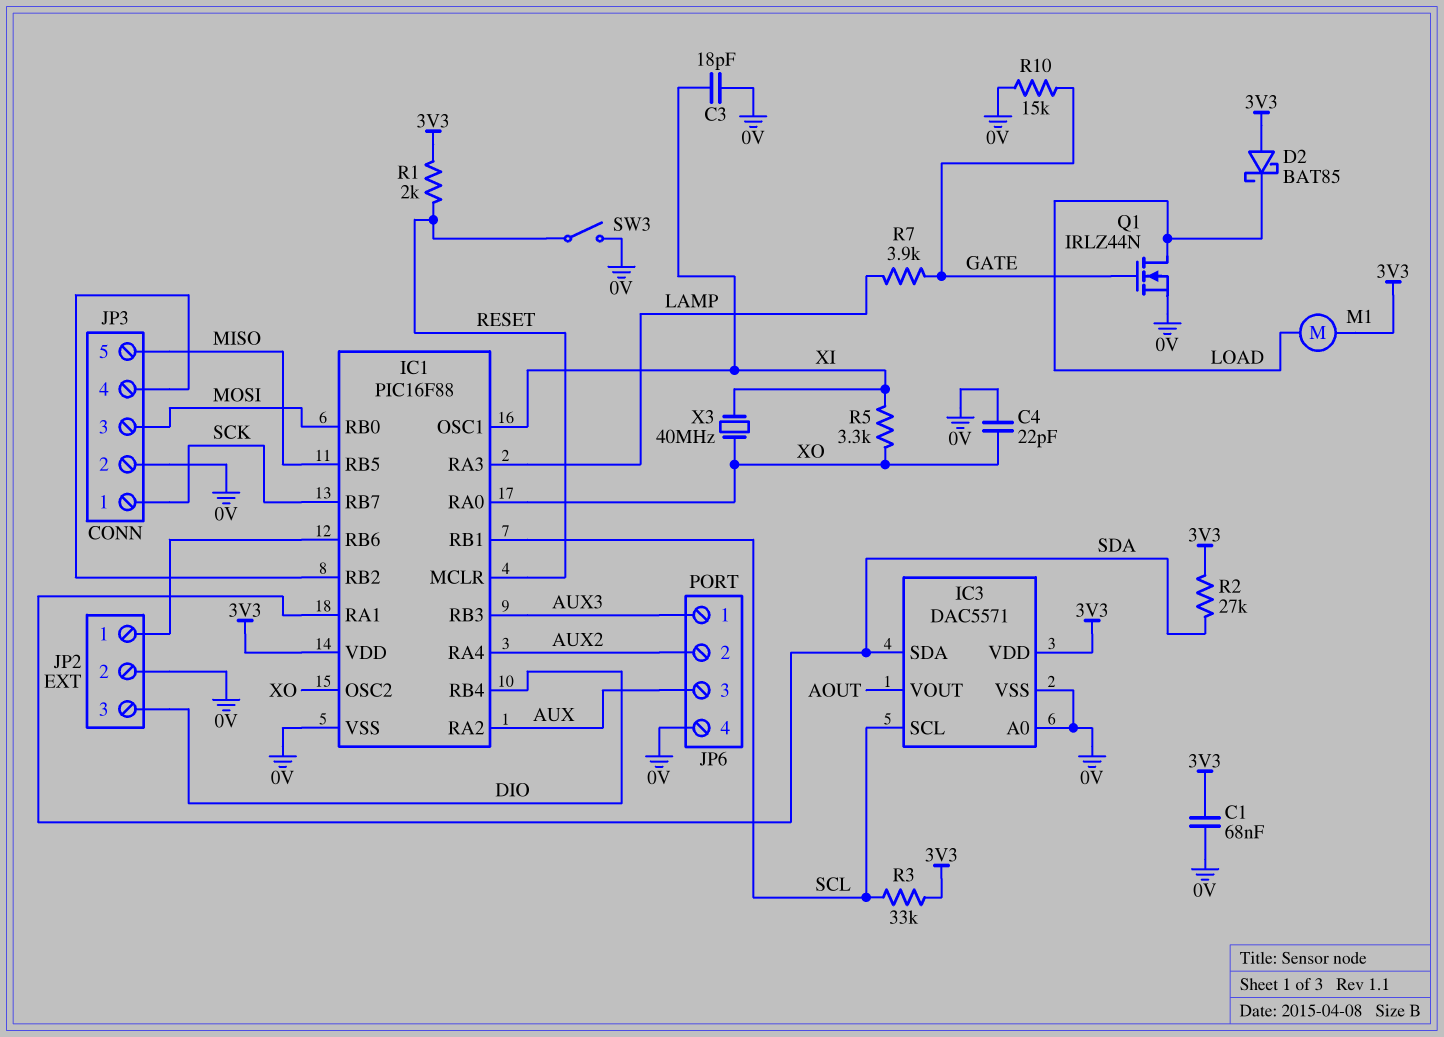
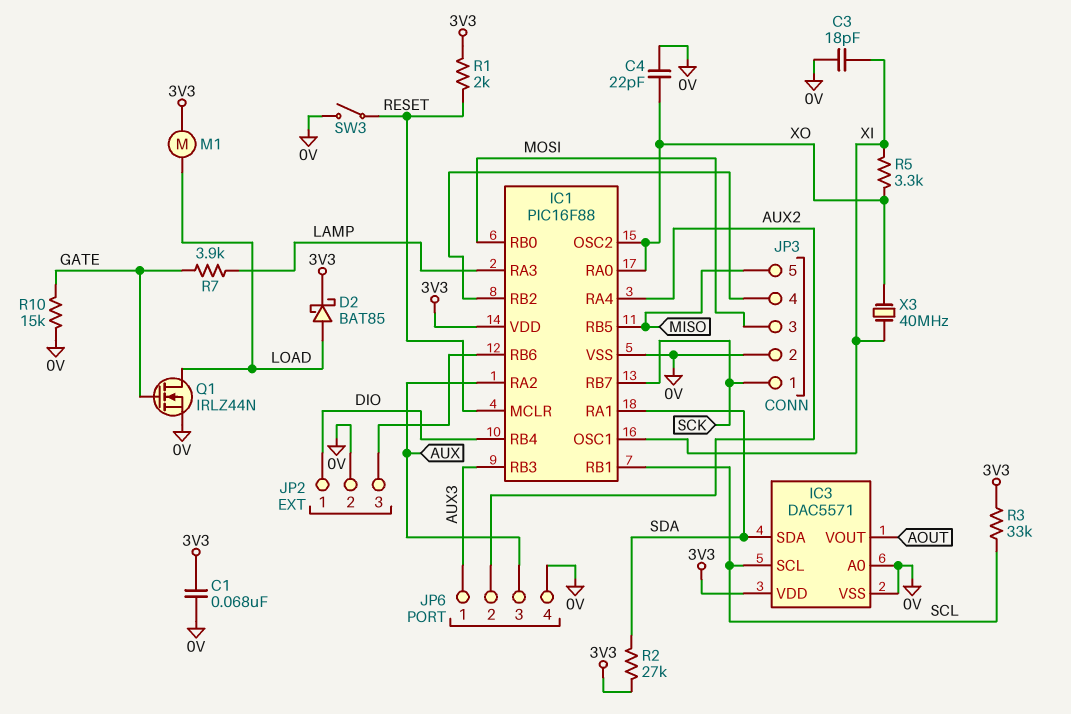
D2: schottky BAT85 (A 3V3, K LOAD) -> schottky BAT85 (A LOAD, K 3V3)
JP2 pin 1: IC1/RB6 -> DIO
JP2 pin 3: DIO -> IC1/RB6

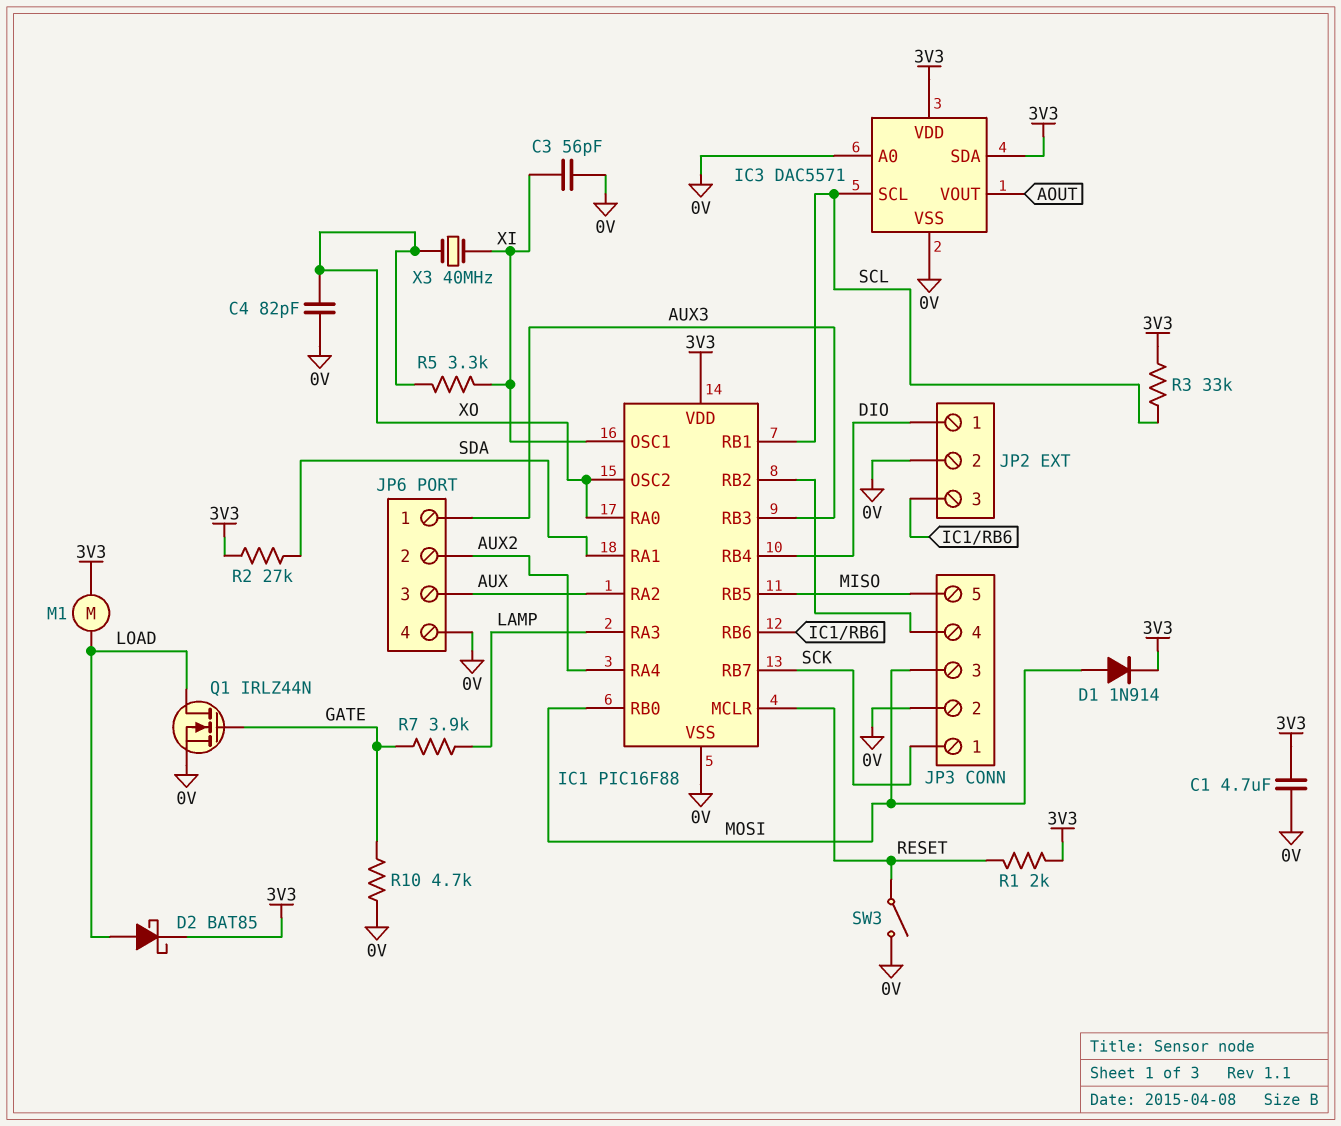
C1: 68nF (0V, 3V3) -> 4.7uF (0V, 3V3)
C3: 18pF (0V, XI) -> 56pF (0V, XI)
C4: 22pF (0V, XO) -> 82pF (0V, XO)
D1: none -> diode 1N914 (A MOSI, K 3V3)
IC3 pin SDA: SDA -> 3V3
R10: 15k (0V, GATE) -> 4.7k (0V, GATE)

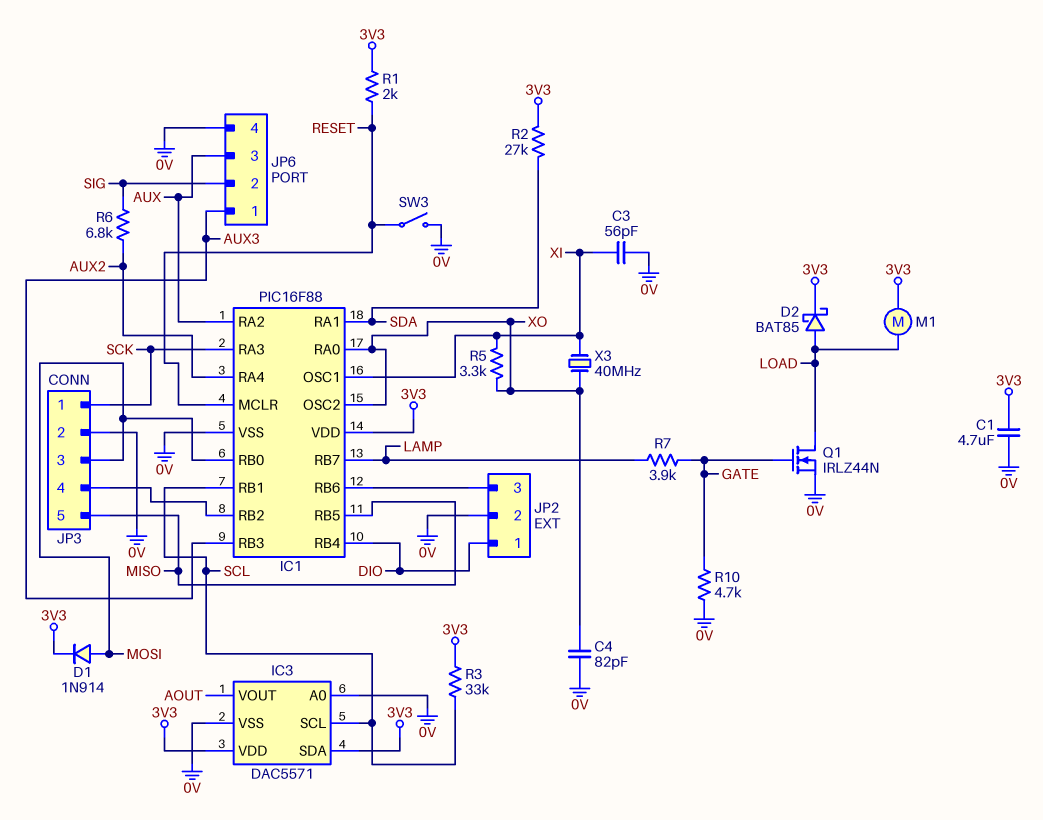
IC1 pin RA3: LAMP -> SCK
IC1 pin RB7: SCK -> LAMP
JP6 pin 2: AUX2 -> SIG
R6: none -> 6.8k (AUX2, SIG)

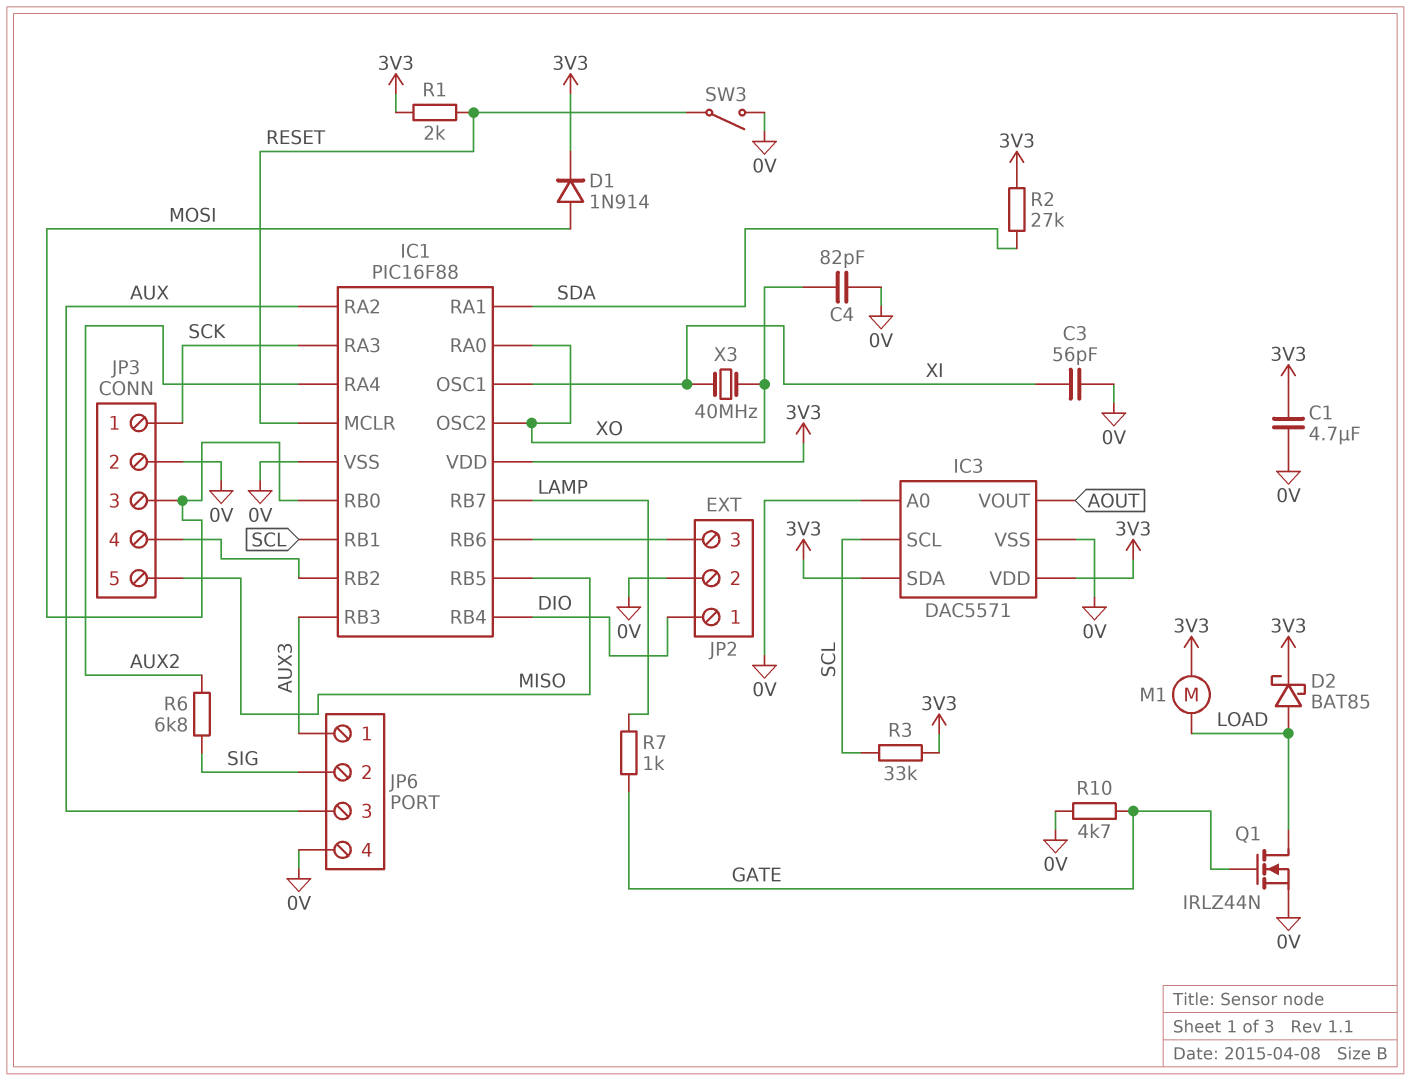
R5: 3.3k (XI, XO) -> none
R7: 3.9k (GATE, LAMP) -> 1k (GATE, LAMP)

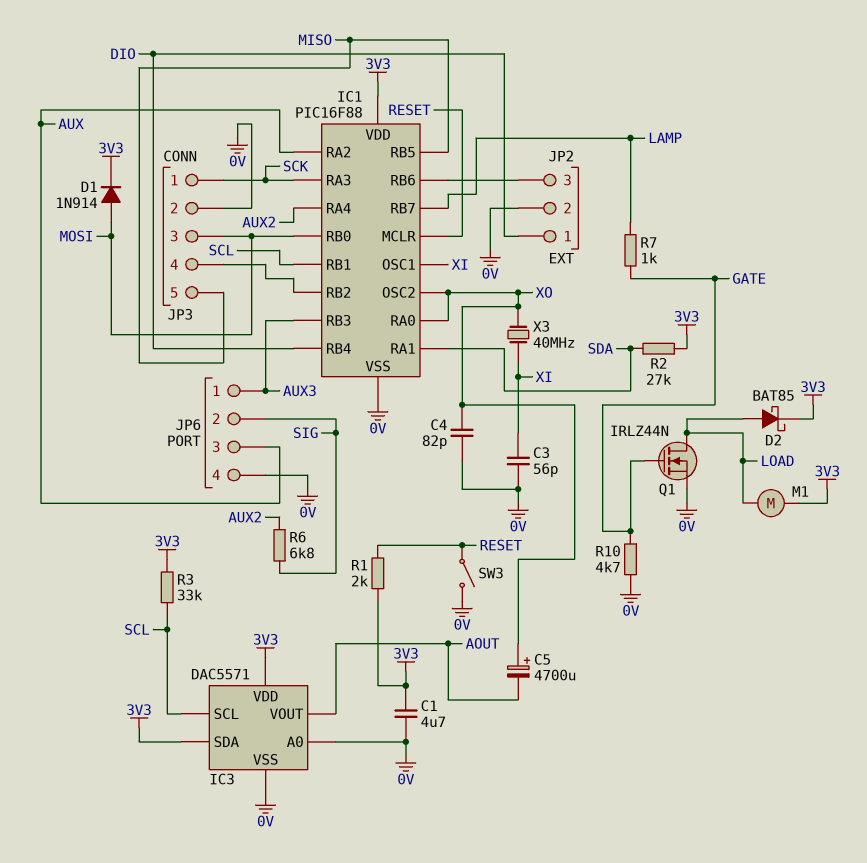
C5: none -> 4700uF (plus XO, minus AOUT)

